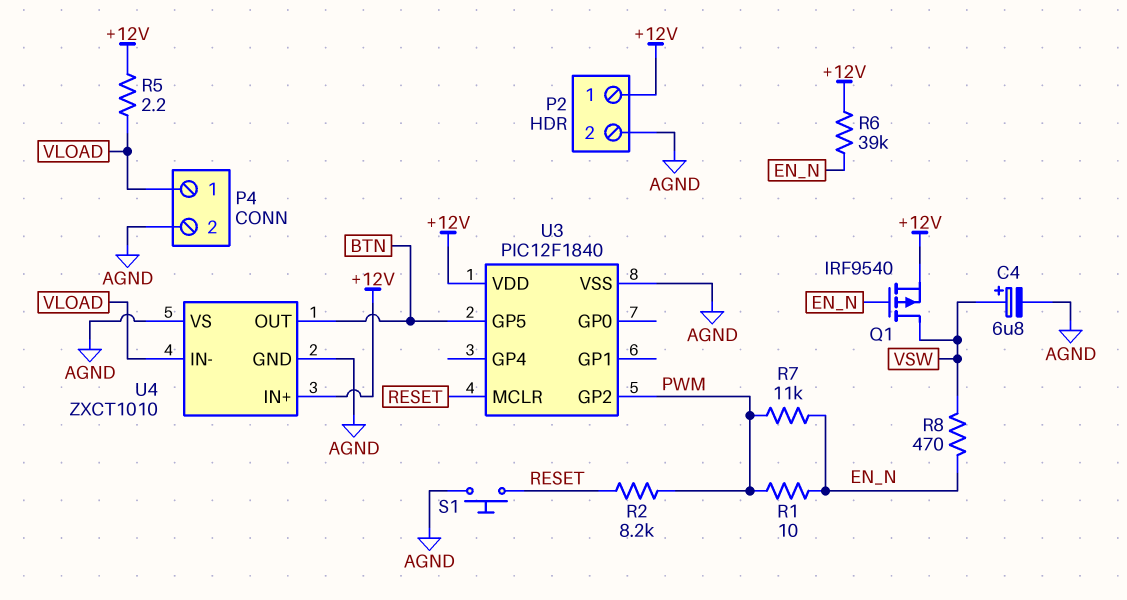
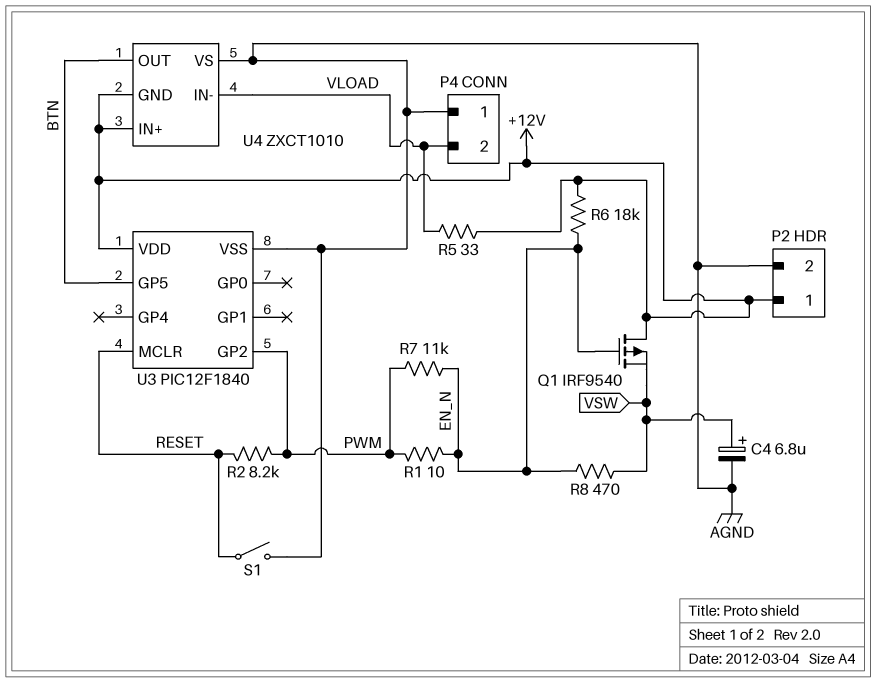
P4 pin 1: VLOAD -> AGND
P4 pin 2: AGND -> VLOAD
Q1: PMOS IRF9540 (G EN_N, D VSW, S +12V) -> PMOS IRF9540 (G EN_N, D +12V, S VSW)
R5: 2.2 (+12V, VLOAD) -> 33 (+12V, VLOAD)
R6: 39k (+12V, EN_N) -> 18k (+12V, EN_N)
S1: button (AGND, RESET) -> switch (AGND, RESET)
U4 pin GND: AGND -> +12V

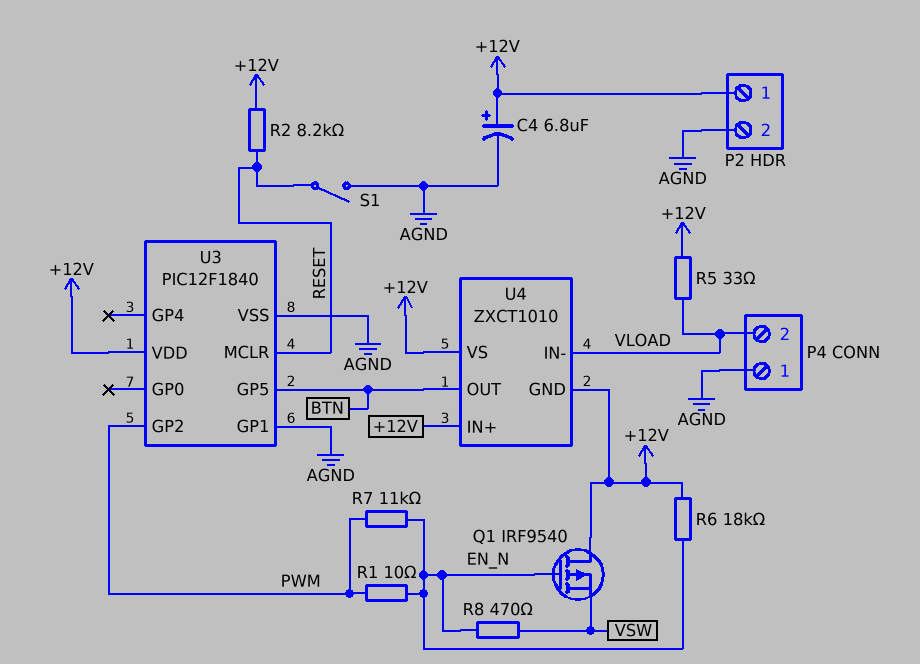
C4: 6.8uF (plus VSW, minus AGND) -> 6.8uF (plus +12V, minus AGND)
R2: 8.2k (PWM, RESET) -> 8.2k (+12V, RESET)
U3 pin GP1: none -> AGND
U4 pin VS: AGND -> +12V

